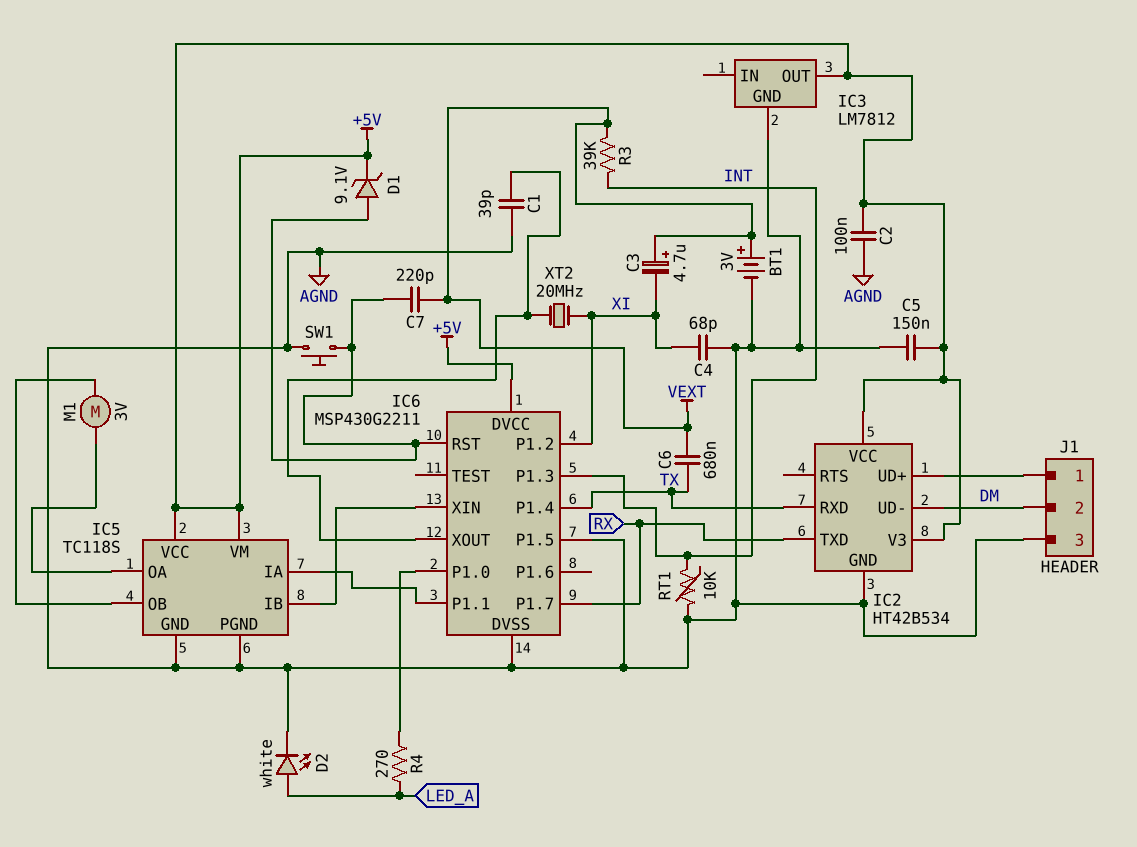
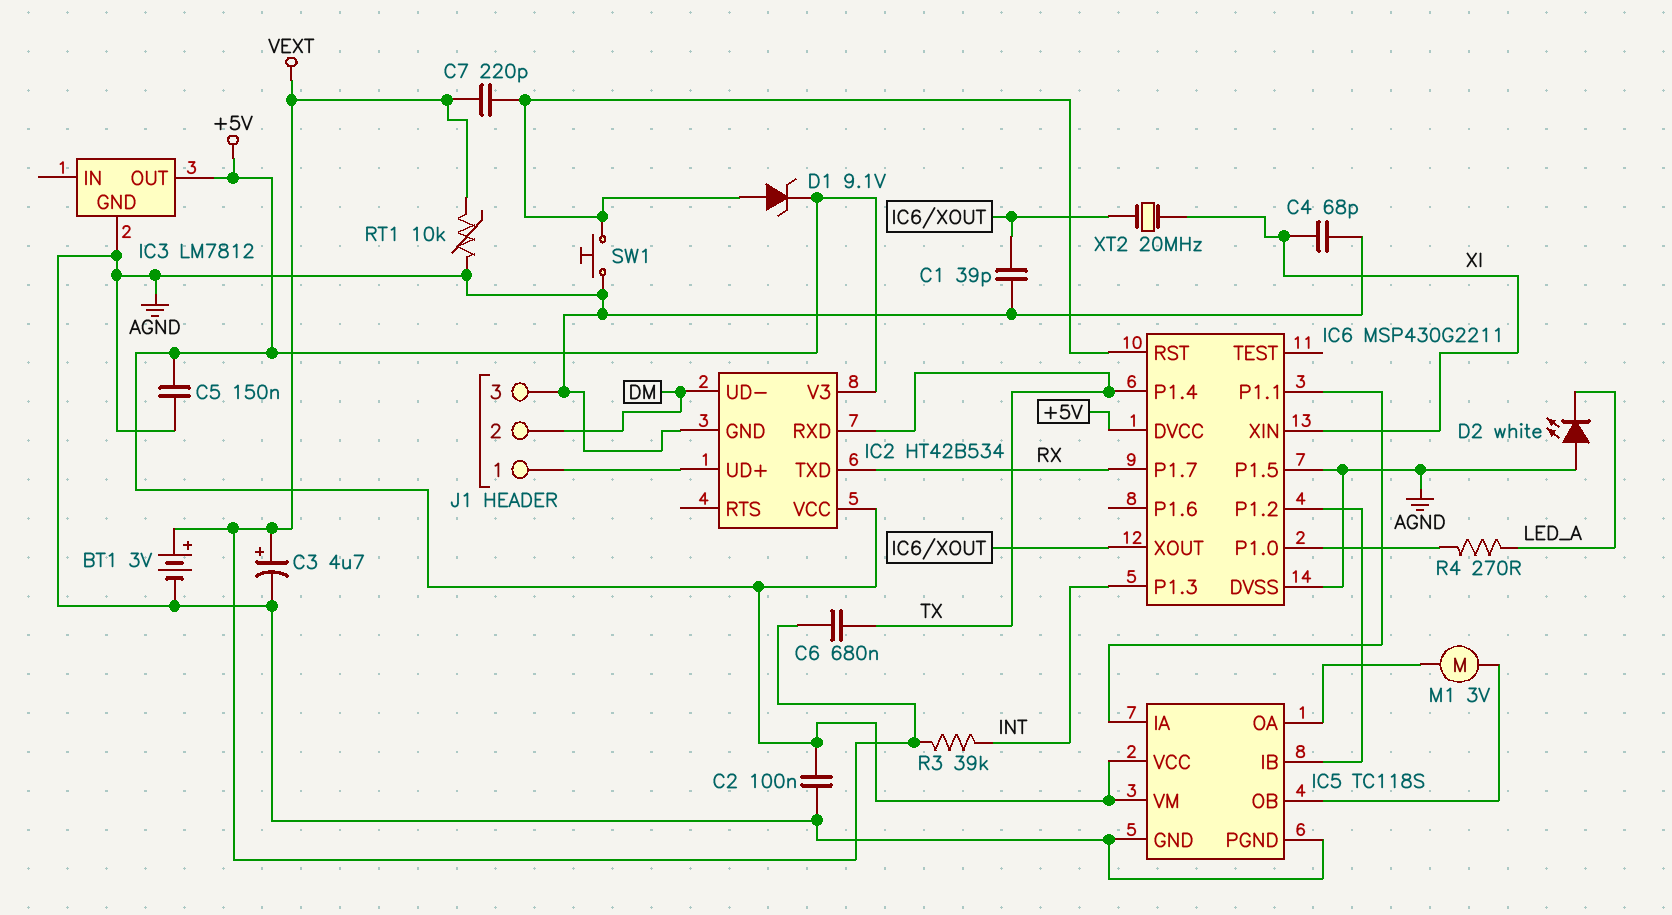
C3: 4.7uF (plus VEXT, minus XI) -> 4.7uF (plus VEXT, minus AGND)
D2: LED white (A LED_A, K AGND) -> LED white (A AGND, K LED_A)
IC6 pin P1.2: XI -> IC5/IB
IC6 pin XIN: IC5/IB -> XI
RT1: 10k (AGND, INT) -> 10k (AGND, VEXT)

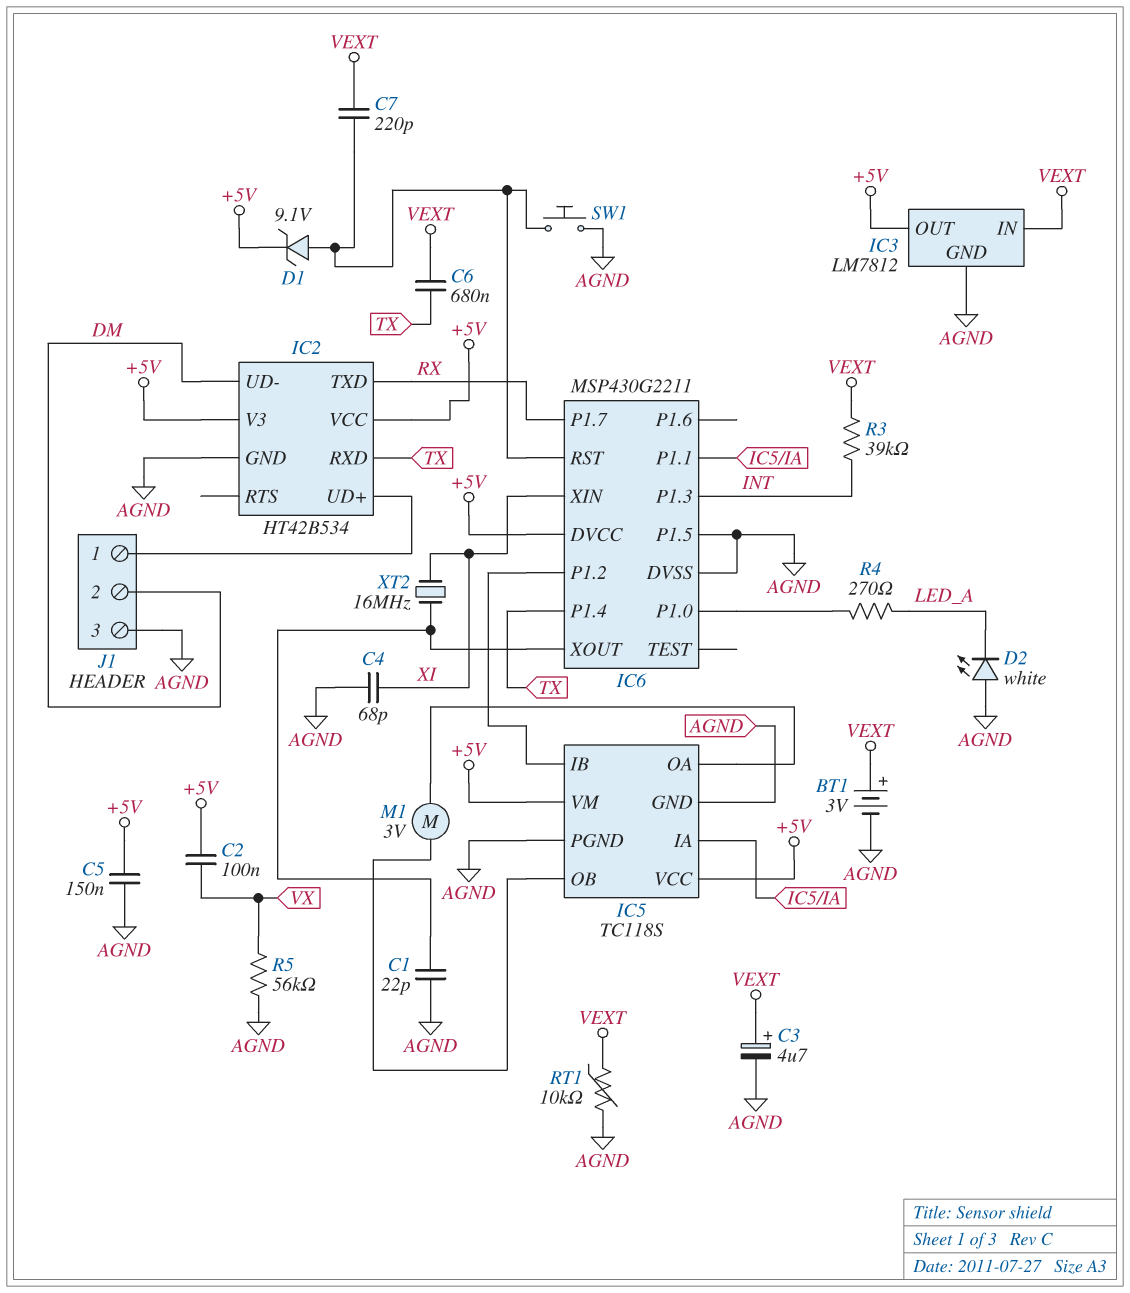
C1: 39pF (AGND, IC6/XOUT) -> 22pF (AGND, IC6/XOUT)
C2: 100nF (+5V, AGND) -> 100nF (+5V, VX)
IC3 pin IN: none -> VEXT
R5: none -> 56k (AGND, VX)
XT2: 20MHz (IC6/XOUT, XI) -> 16MHz (IC6/XOUT, XI)

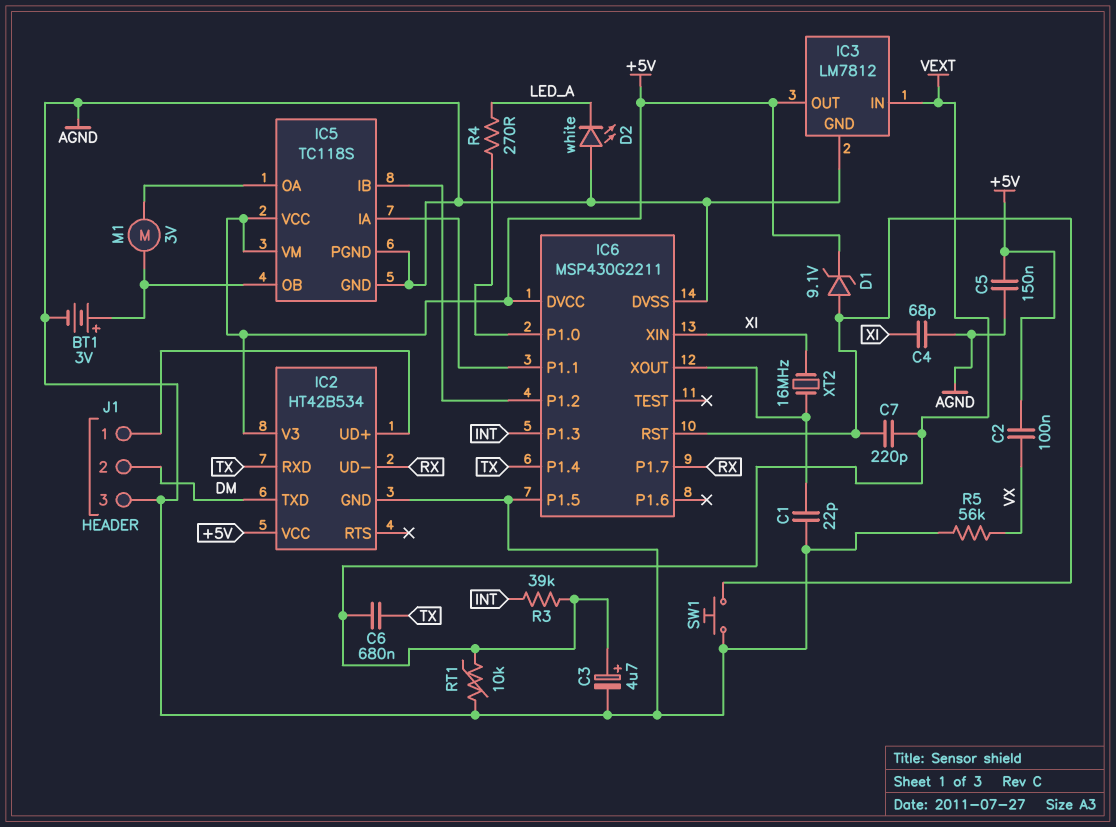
BT1: 3V (plus VEXT, minus AGND) -> 3V (plus IC5/OB, minus AGND)
IC2 pin TXD: RX -> DM
IC2 pin UD-: DM -> RX

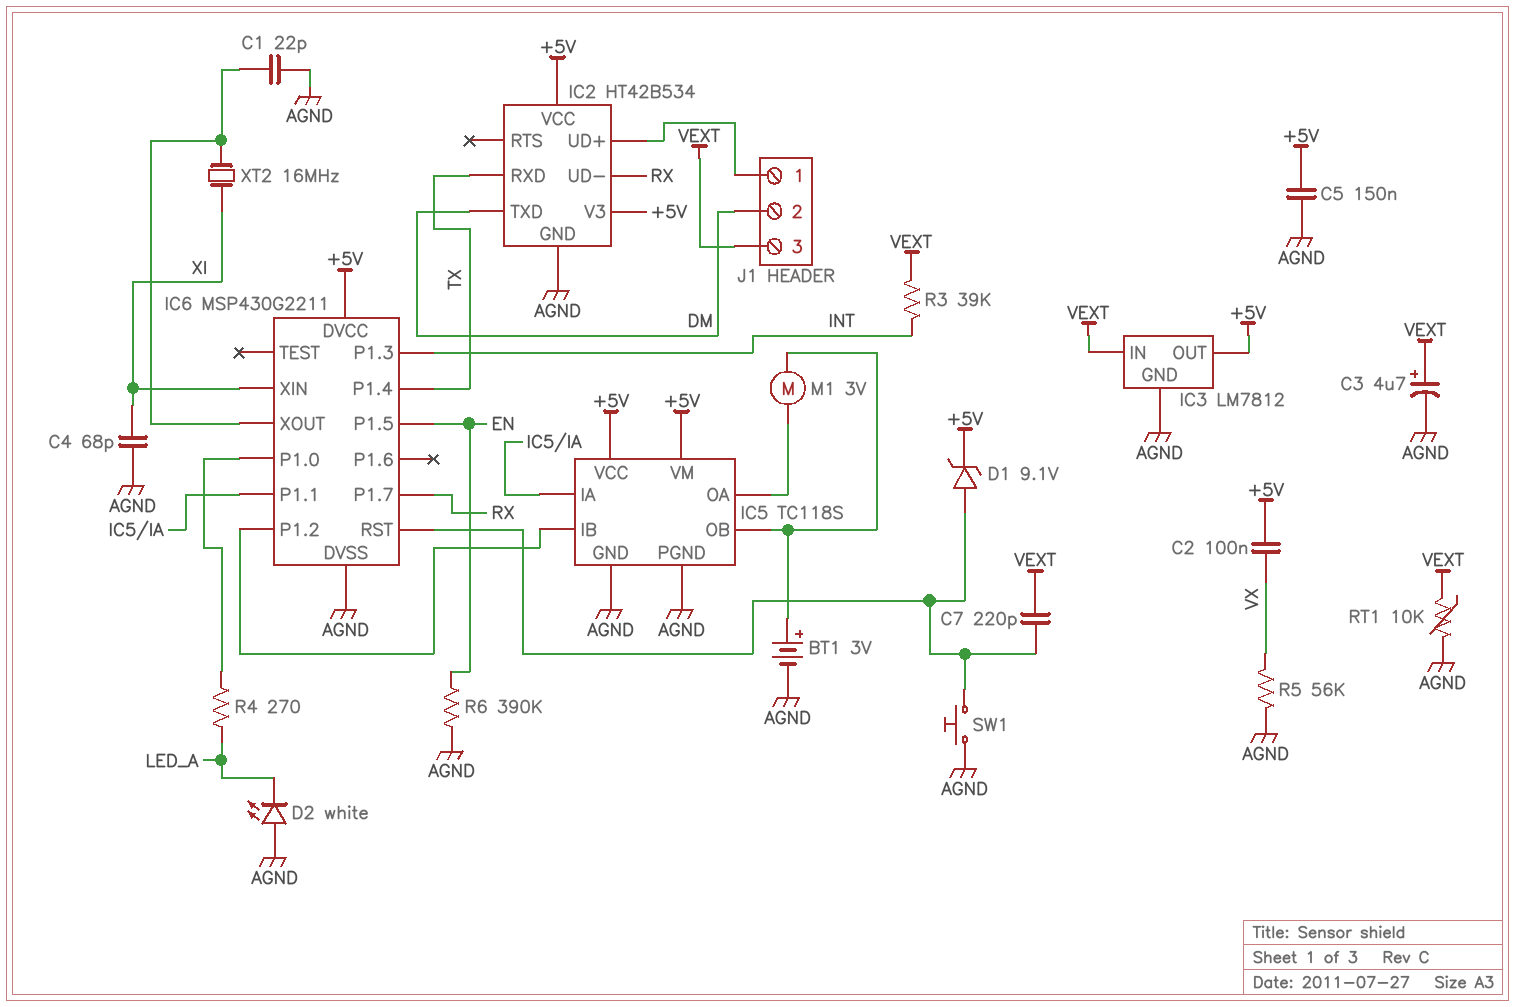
C6: 680nF (TX, VEXT) -> none
IC6 pin P1.5: AGND -> EN
J1 pin 3: AGND -> VEXT
R6: none -> 390k (AGND, EN)

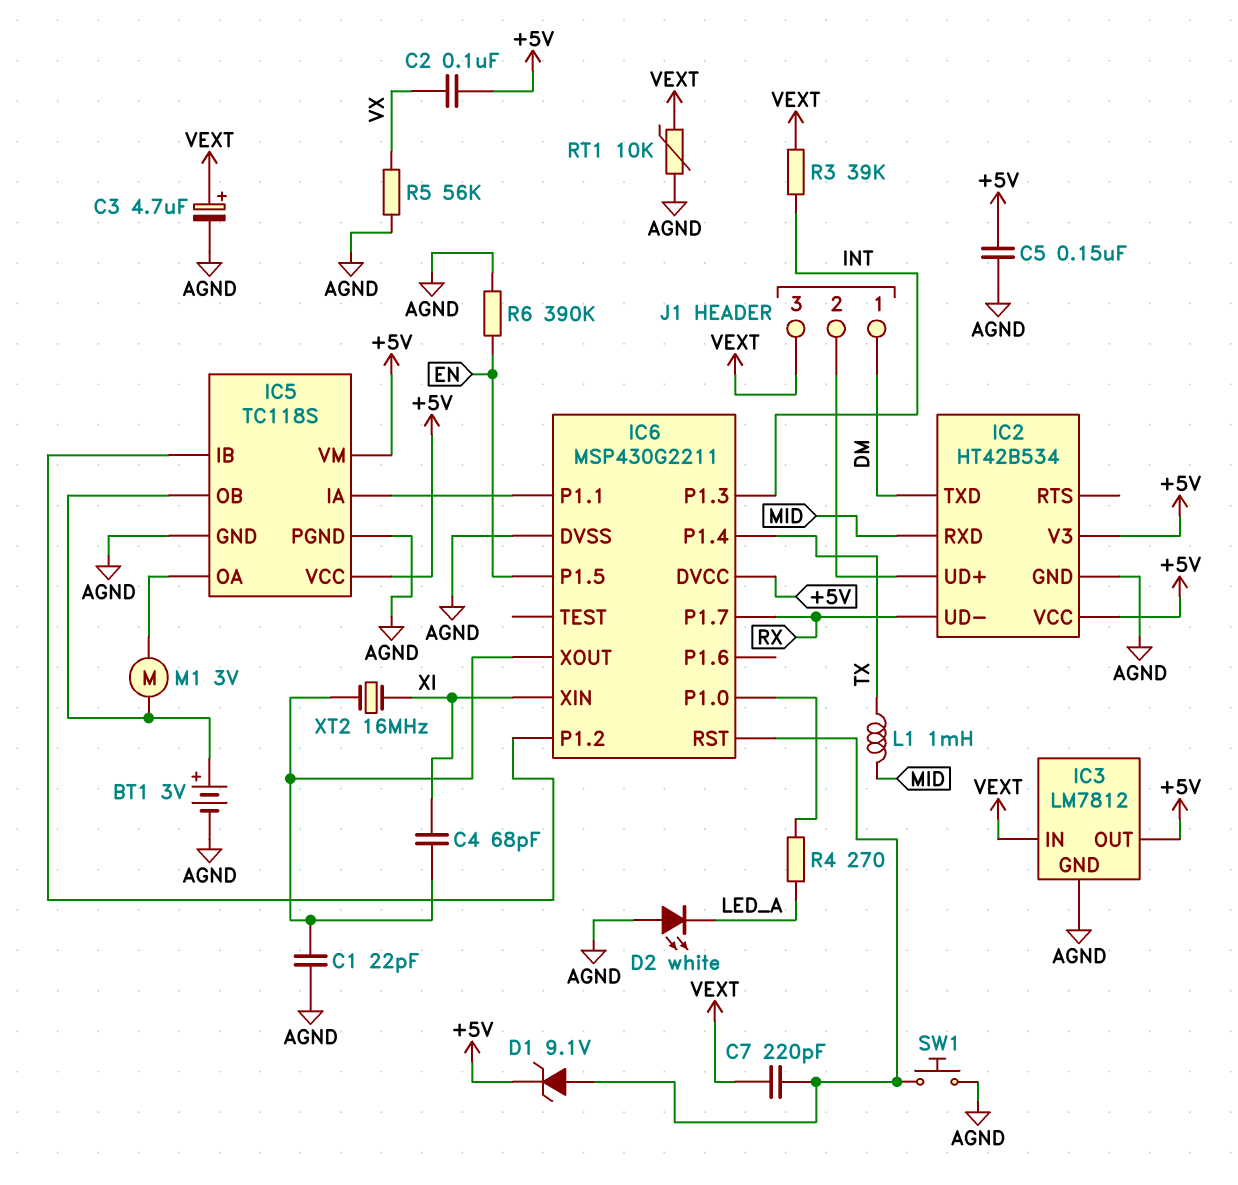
C4: 68pF (AGND, XI) -> 68pF (IC6/XOUT, XI)
IC2 pin RXD: TX -> MID
J1 pin 1: IC2/UD+ -> DM
J1 pin 2: DM -> IC2/UD+
L1: none -> 1mH (MID, TX)

